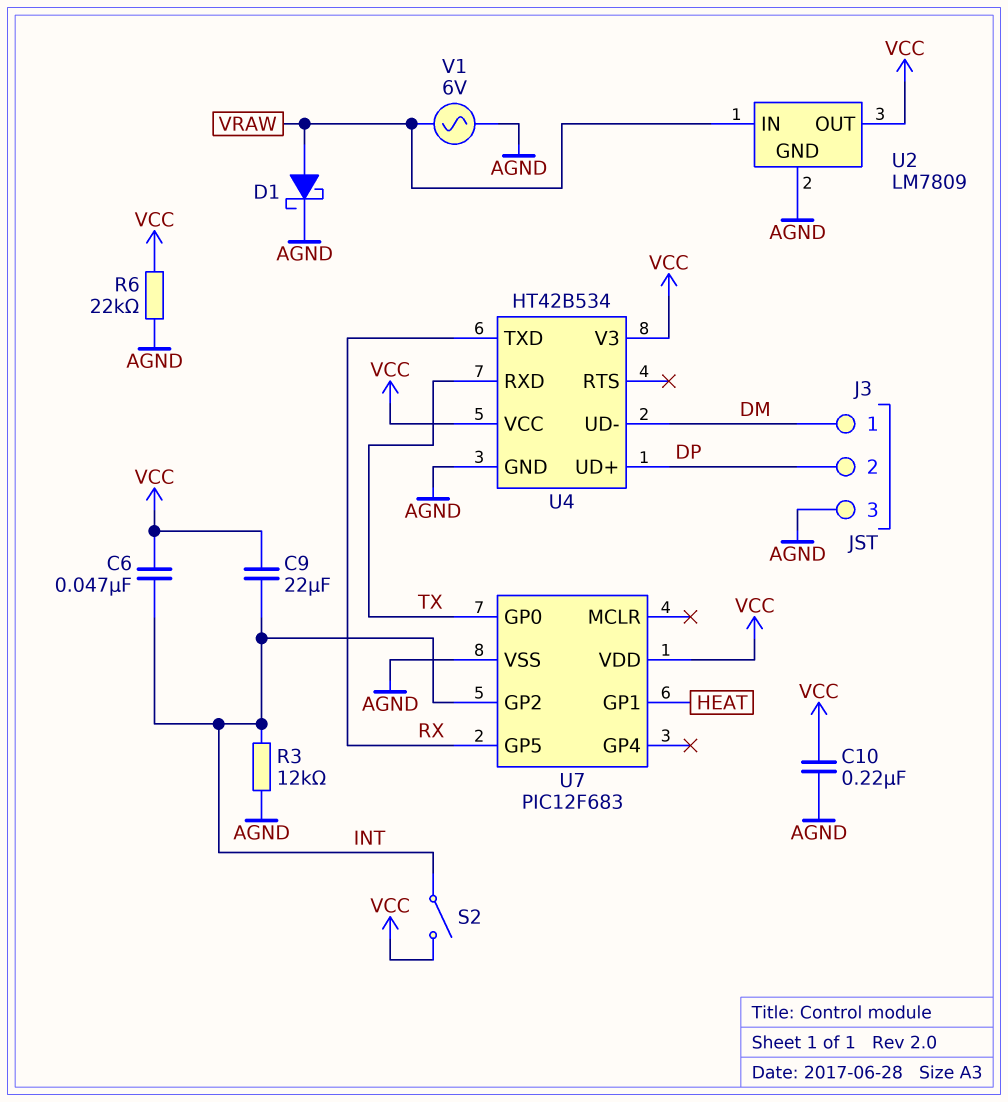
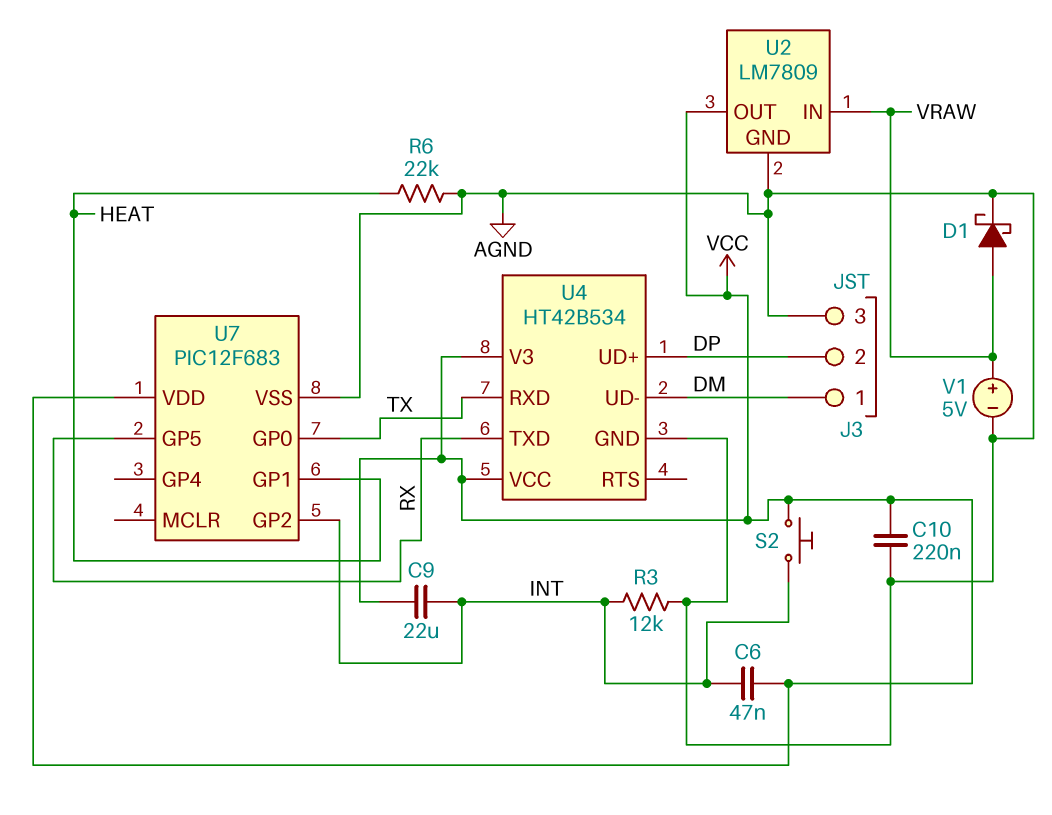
R6: 22k (AGND, VCC) -> 22k (AGND, HEAT)
S2: switch (INT, VCC) -> button (INT, VCC)
V1: AC 6V (AGND, VRAW) -> 5V (plus VRAW, minus AGND)

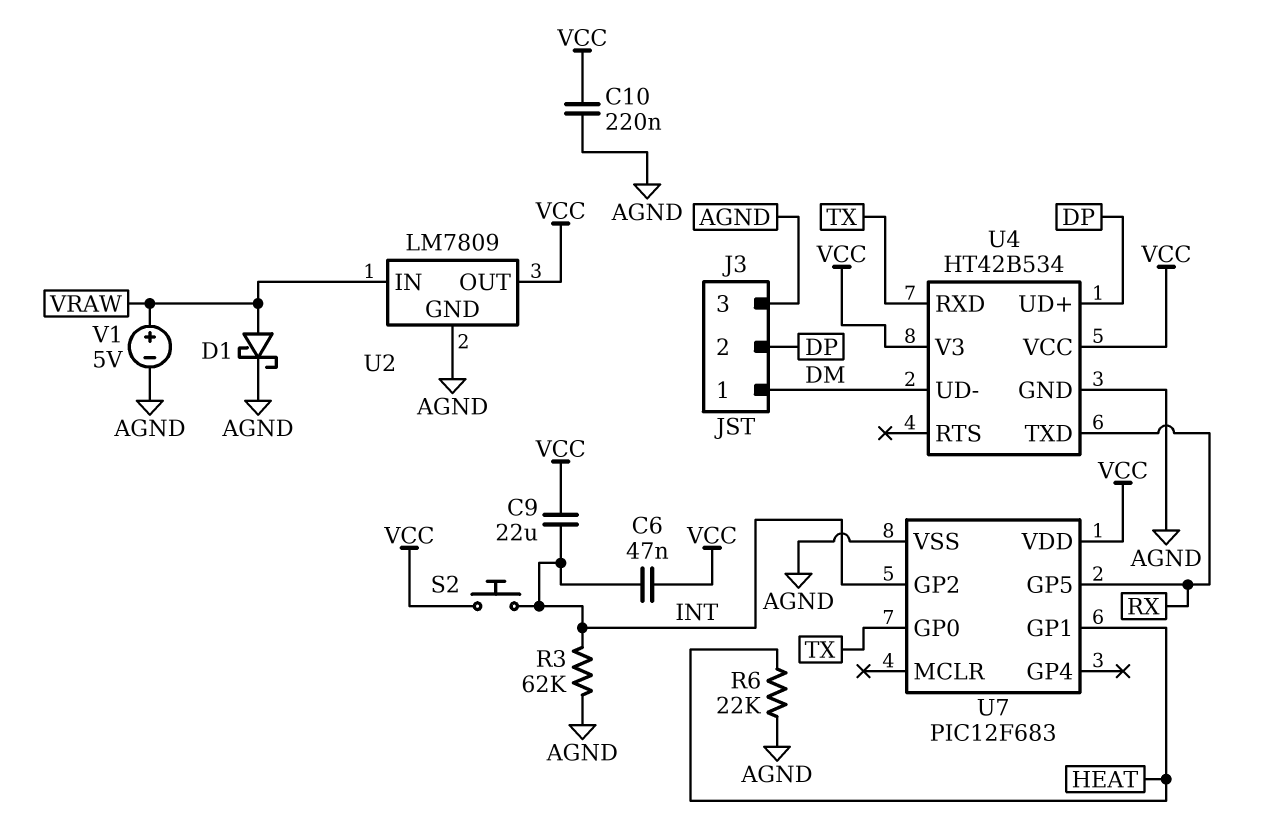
R3: 12k (AGND, INT) -> 62k (AGND, INT)

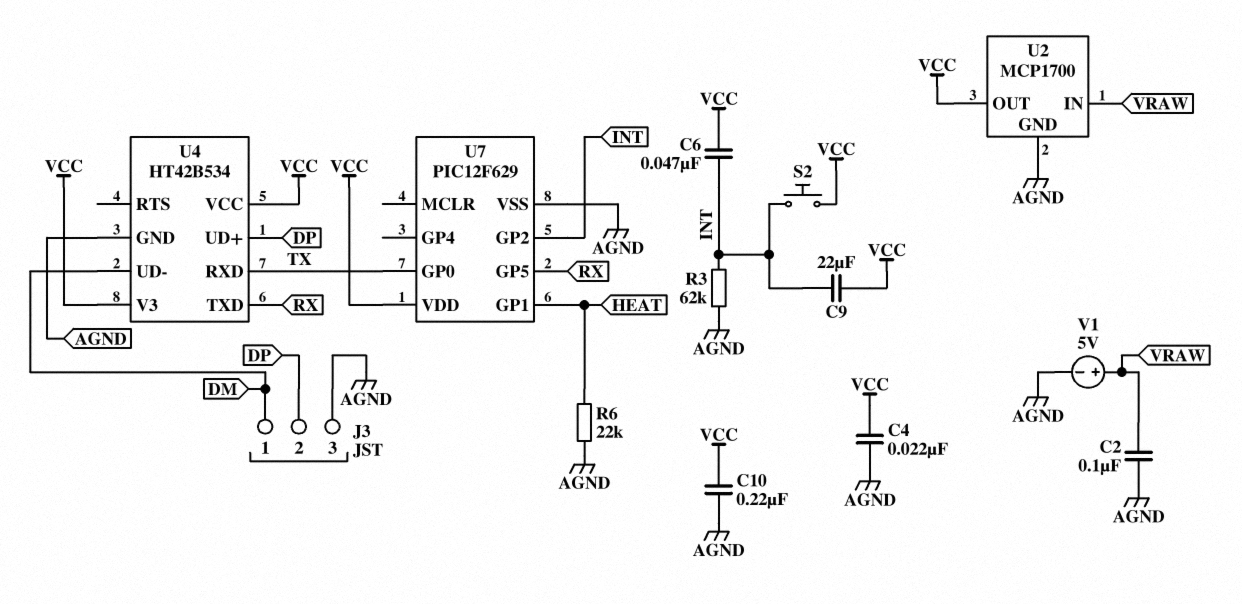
C2: none -> 100nF (AGND, VRAW)
C4: none -> 22nF (AGND, VCC)
D1: schottky (A VRAW, K AGND) -> none
U2: LM7809 -> MCP1700
U7: PIC12F683 -> PIC12F629

